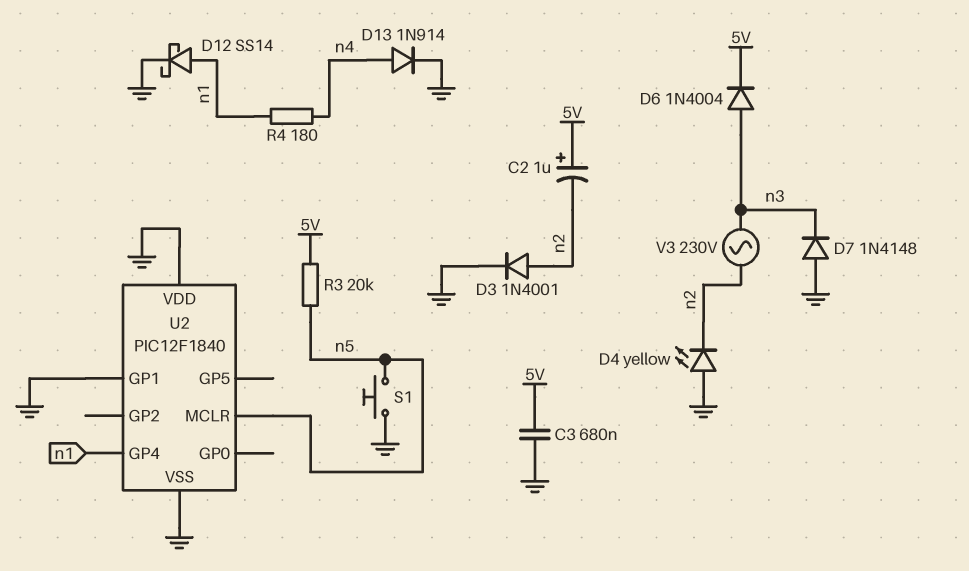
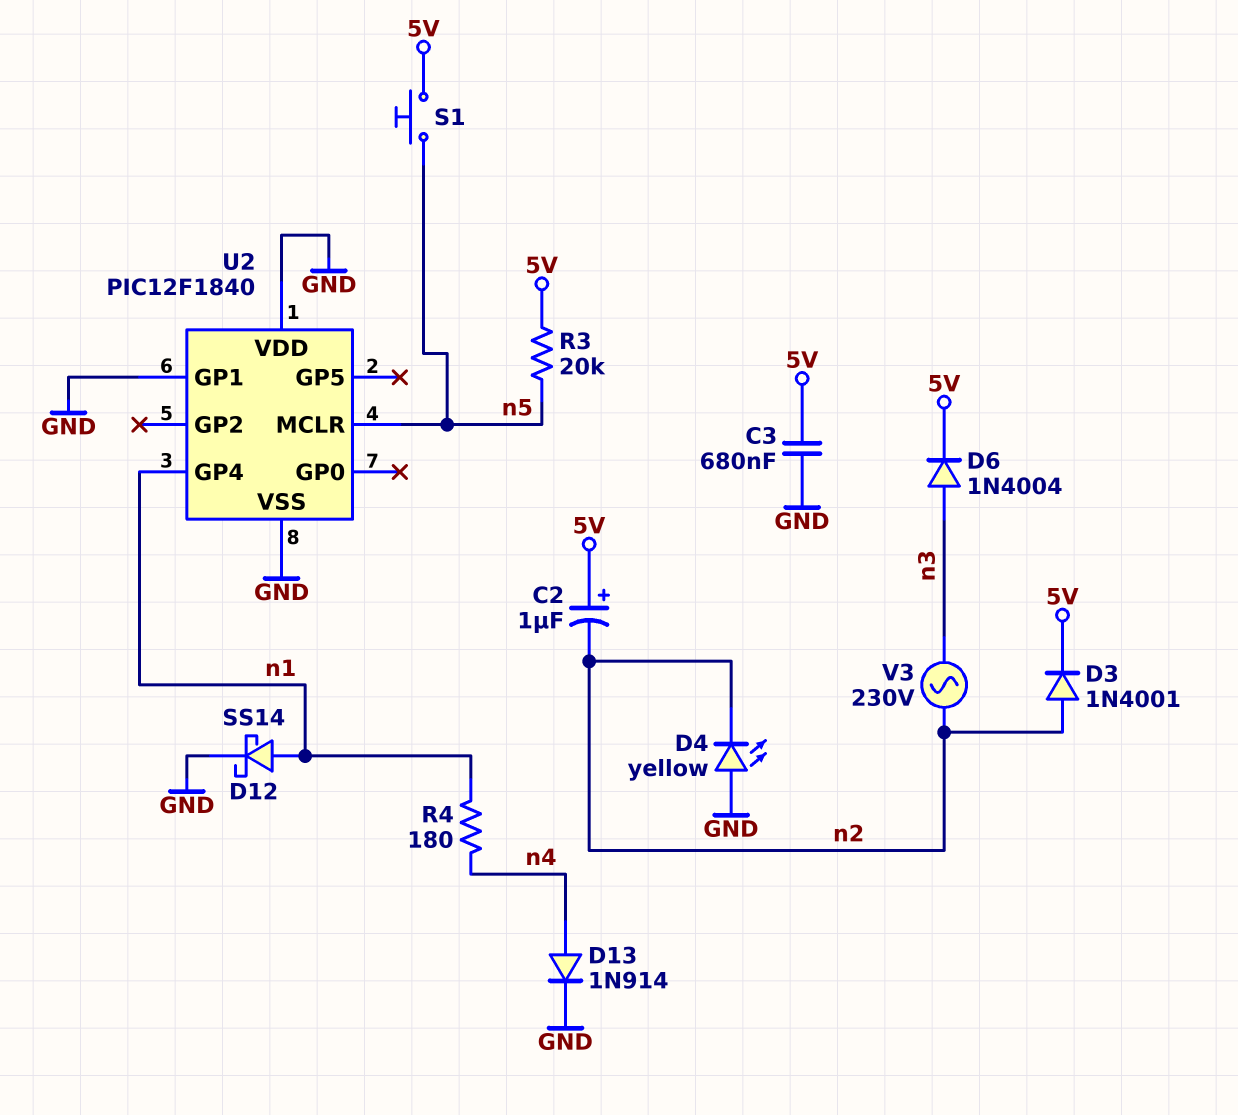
D3: diode 1N4001 (A n2, K GND) -> diode 1N4001 (A n2, K 5V)
D7: diode 1N4148 (A GND, K n3) -> none
S1: button (GND, n5) -> button (5V, n5)

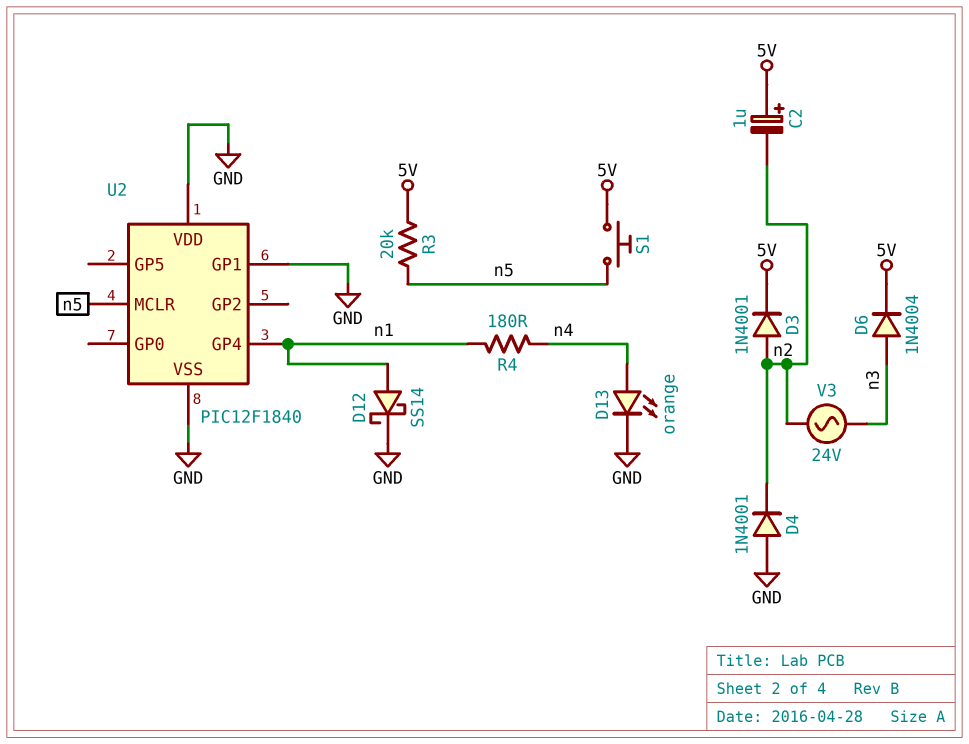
C3: 680nF (5V, GND) -> none
D4: LED yellow (A GND, K n2) -> diode 1N4001 (A GND, K n2)
D13: diode 1N914 (A n4, K GND) -> LED orange (A n4, K GND)
V3: AC 230V (n2, n3) -> AC 24V (n2, n3)

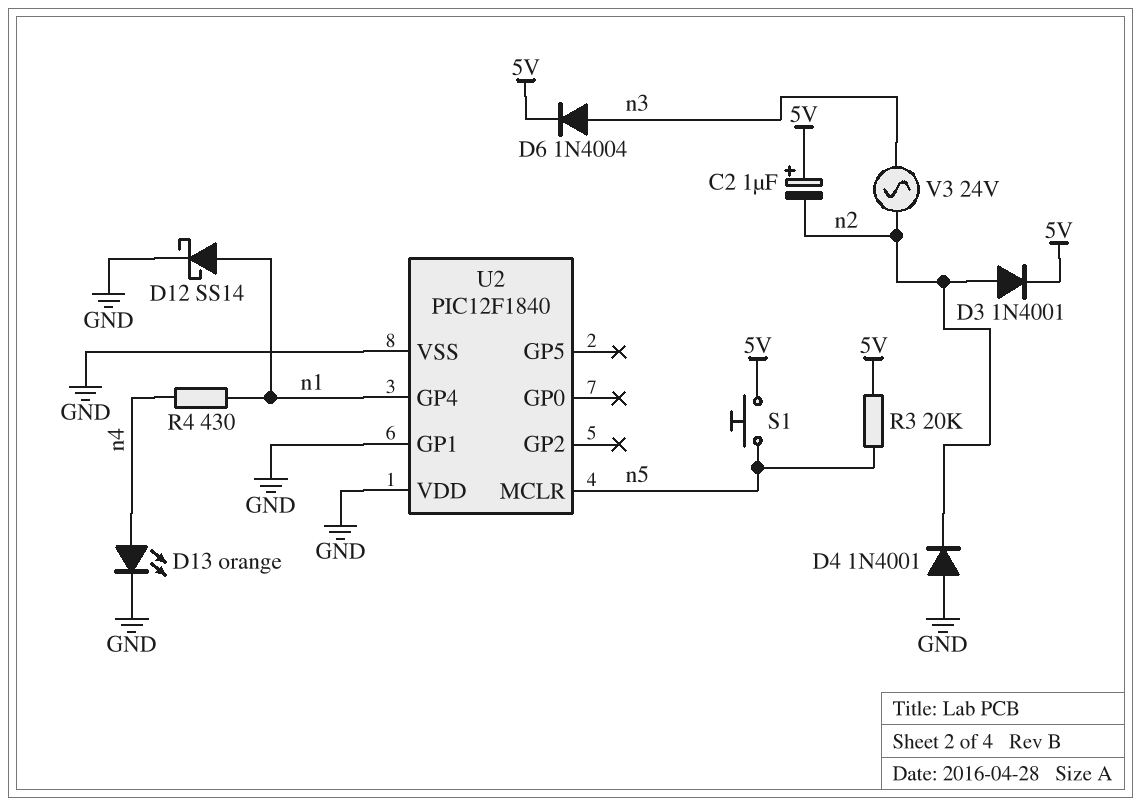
R4: 180 (n1, n4) -> 430 (n1, n4)

